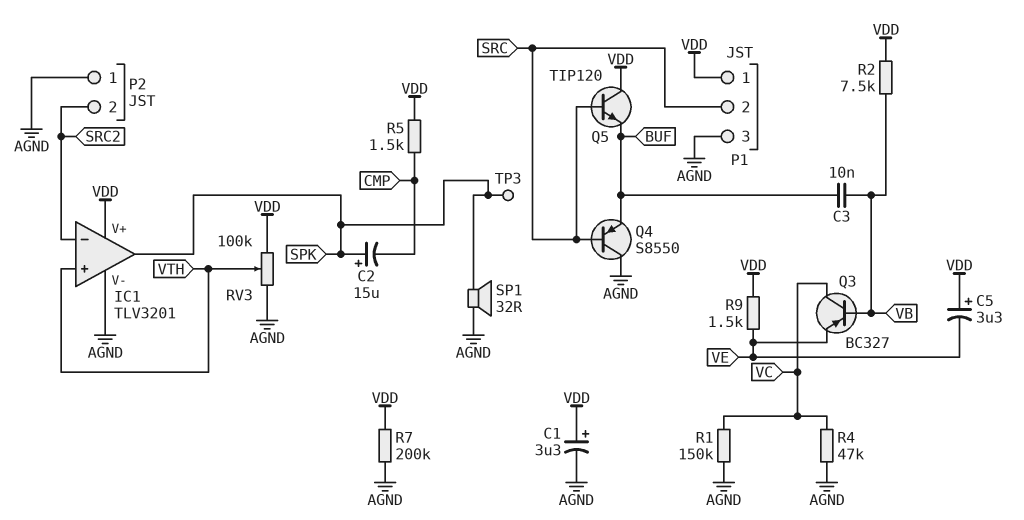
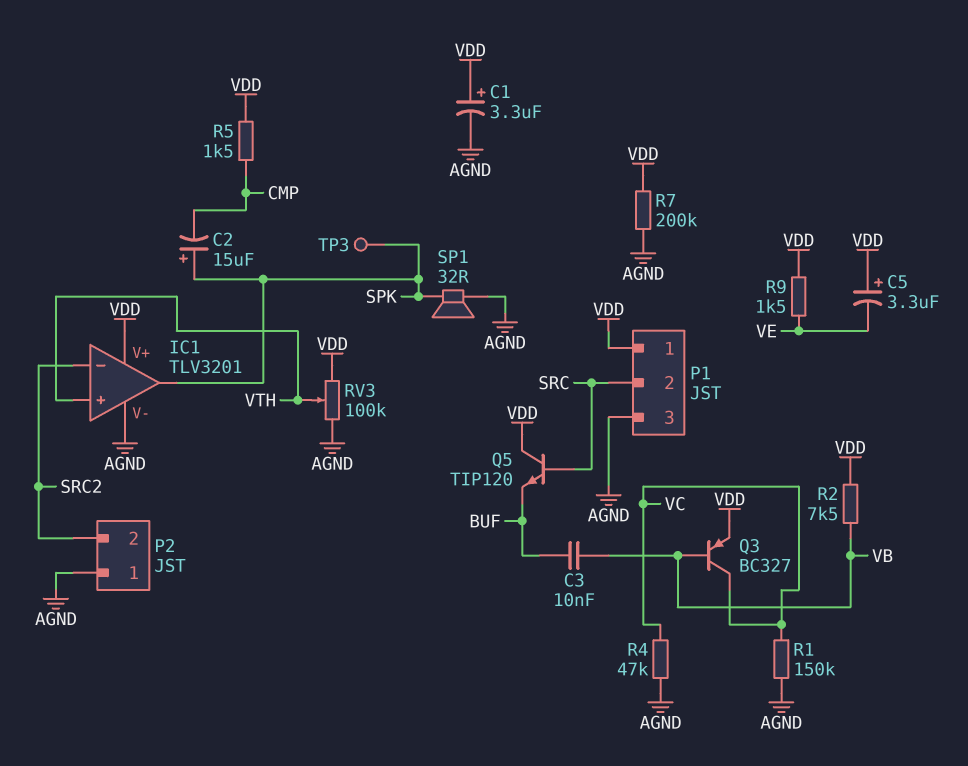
Q3: PNP BC327 (B VB, C VC, E VE) -> PNP BC327 (B VB, C VC, E VDD)
Q4: PNP S8550 (B SRC, C AGND, E BUF) -> none

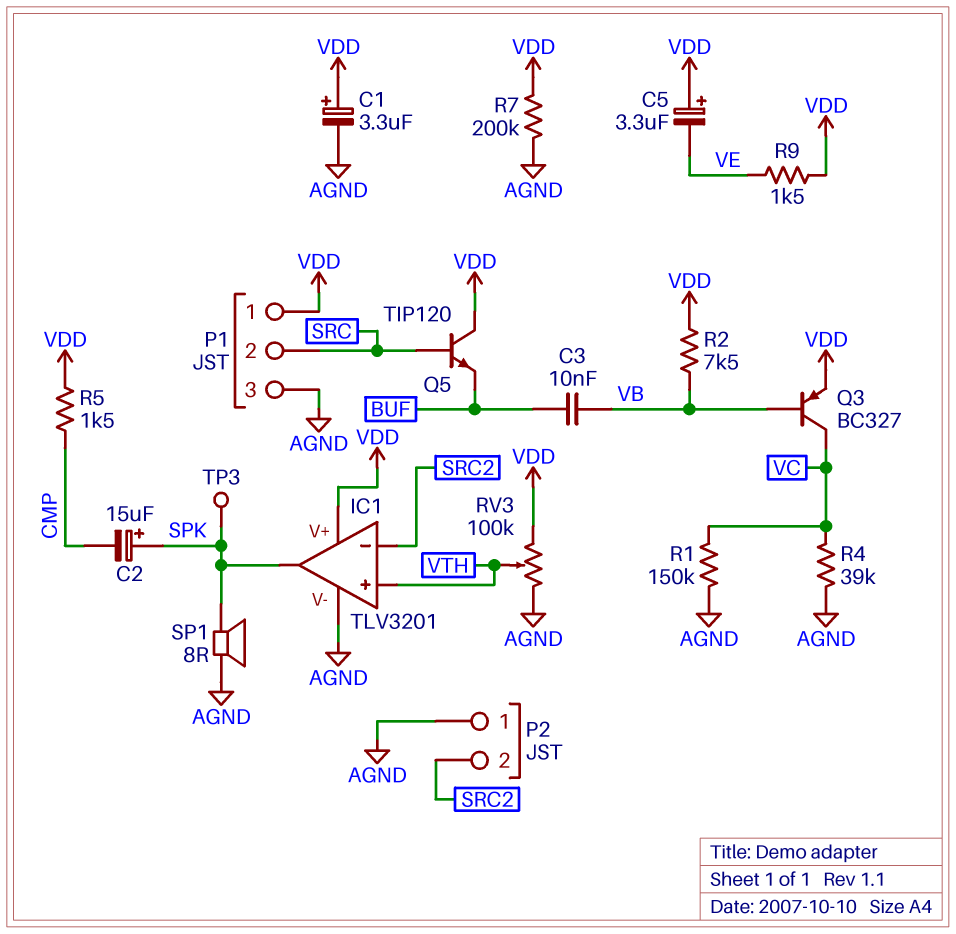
R4: 47k (AGND, VC) -> 39k (AGND, VC)
SP1: speaker 32R (AGND, SPK) -> speaker 8R (AGND, SPK)

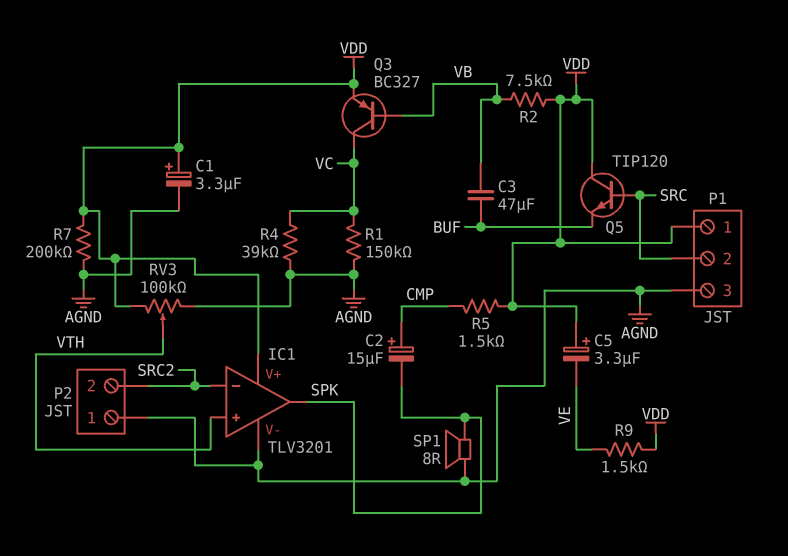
C2: 15uF (plus SPK, minus CMP) -> 15uF (plus CMP, minus SPK)
C3: 10nF (BUF, VB) -> 47uF (BUF, VB)
TP3: test point (SPK) -> none

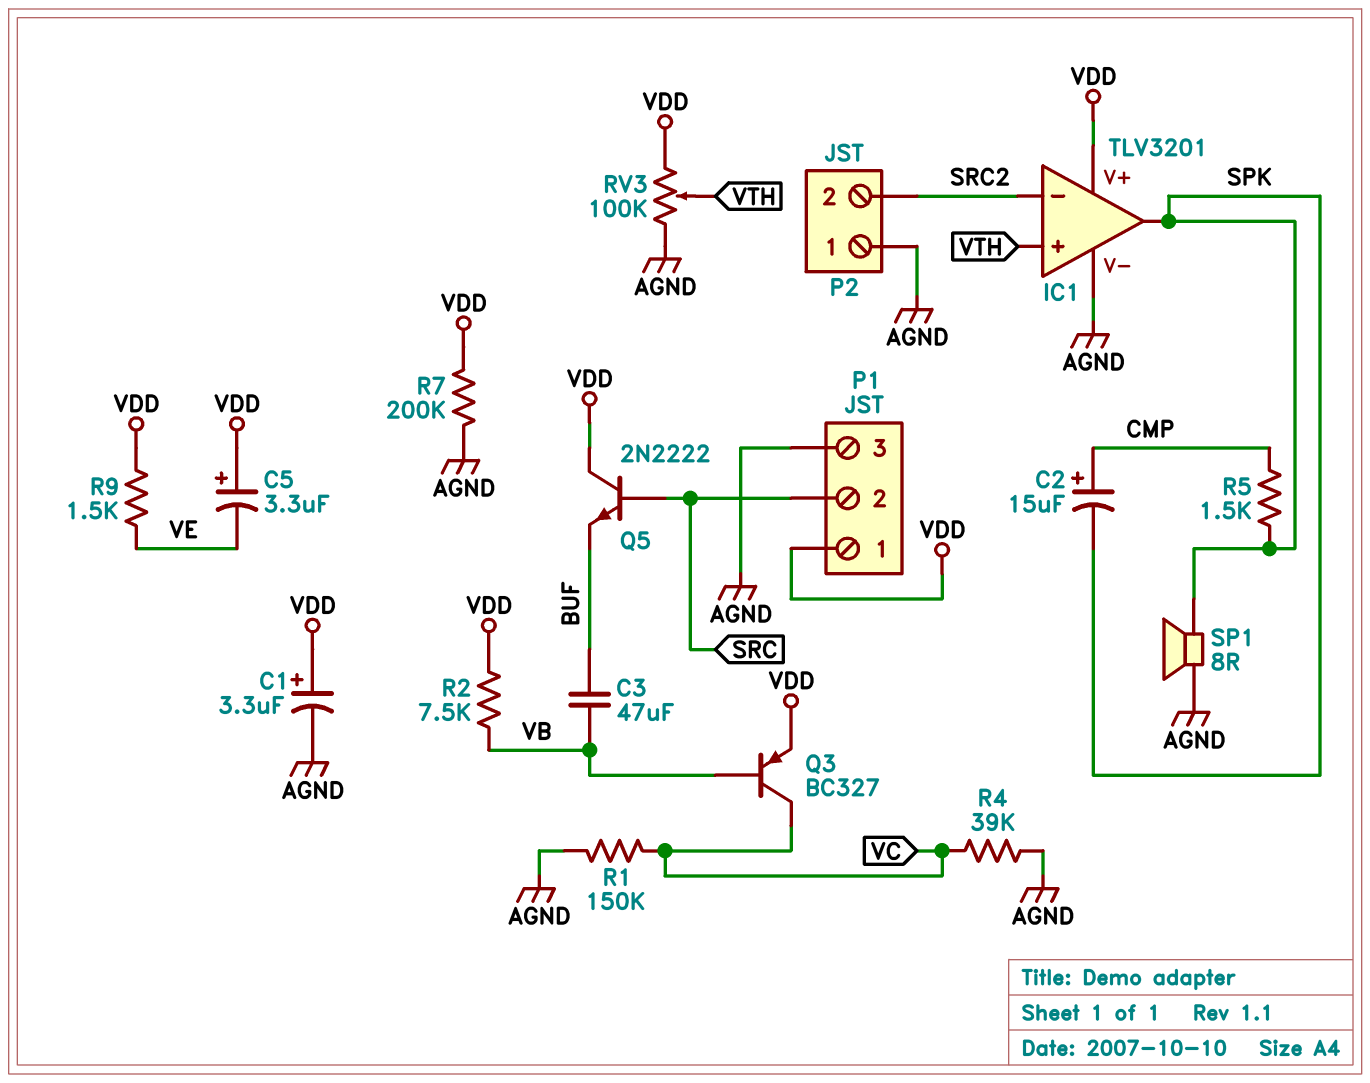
Q5: NPN TIP120 (B SRC, C VDD, E BUF) -> NPN 2N2222 (B SRC, C VDD, E BUF)
R5: 1.5k (CMP, VDD) -> 1.5k (CMP, SPK)

